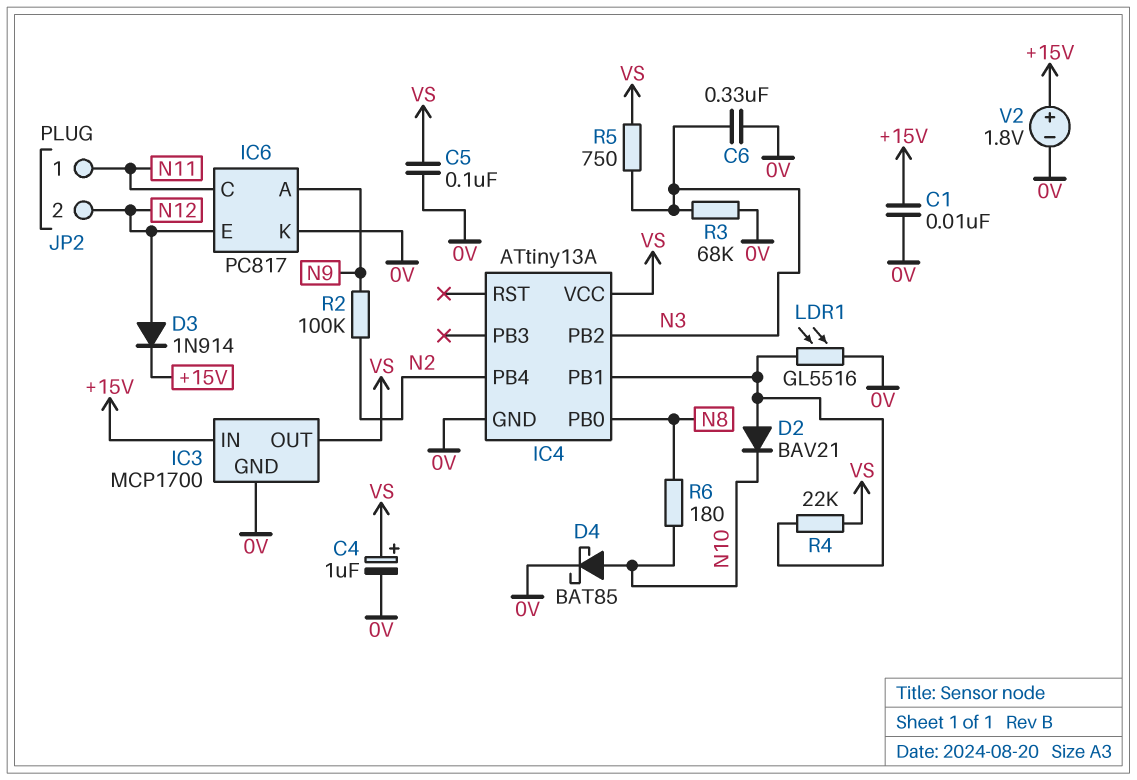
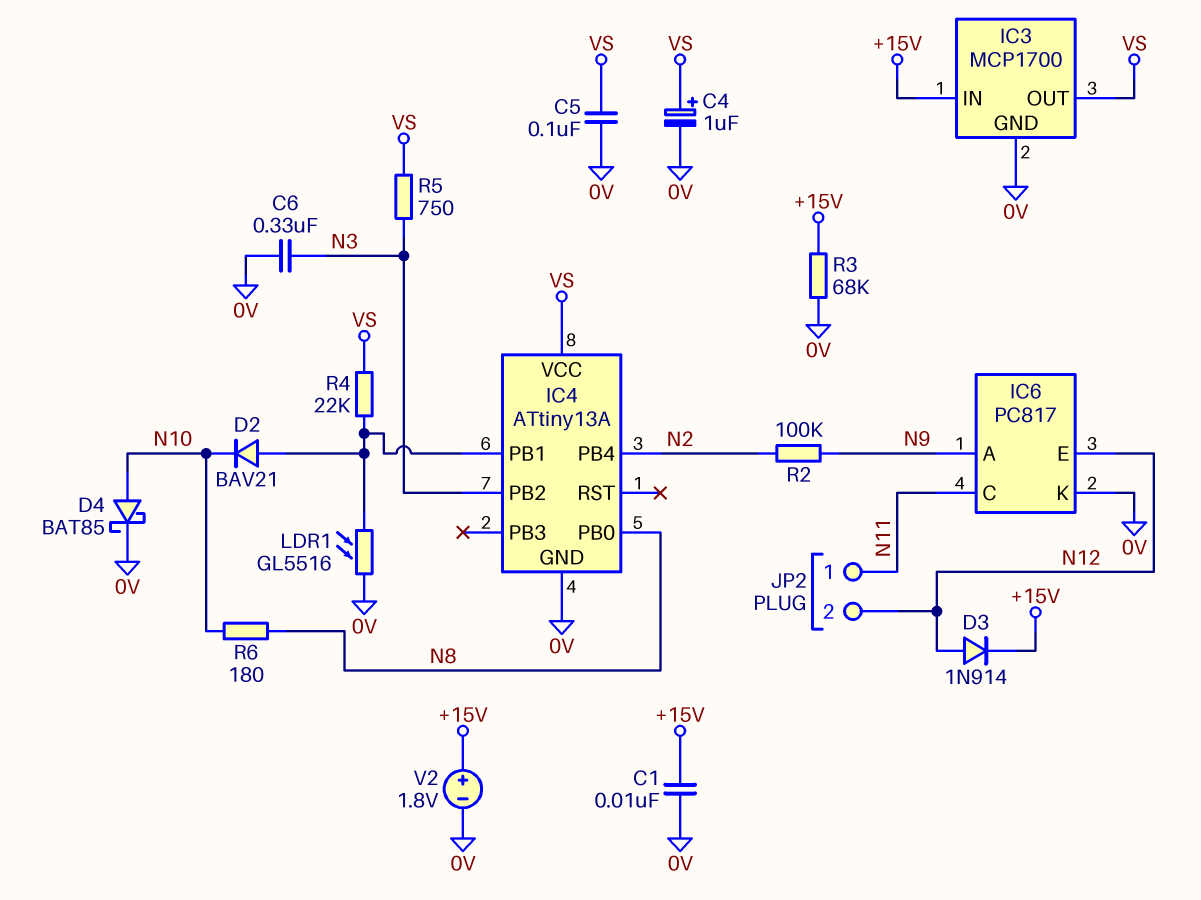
R3: 68k (0V, N3) -> 68k (+15V, 0V)

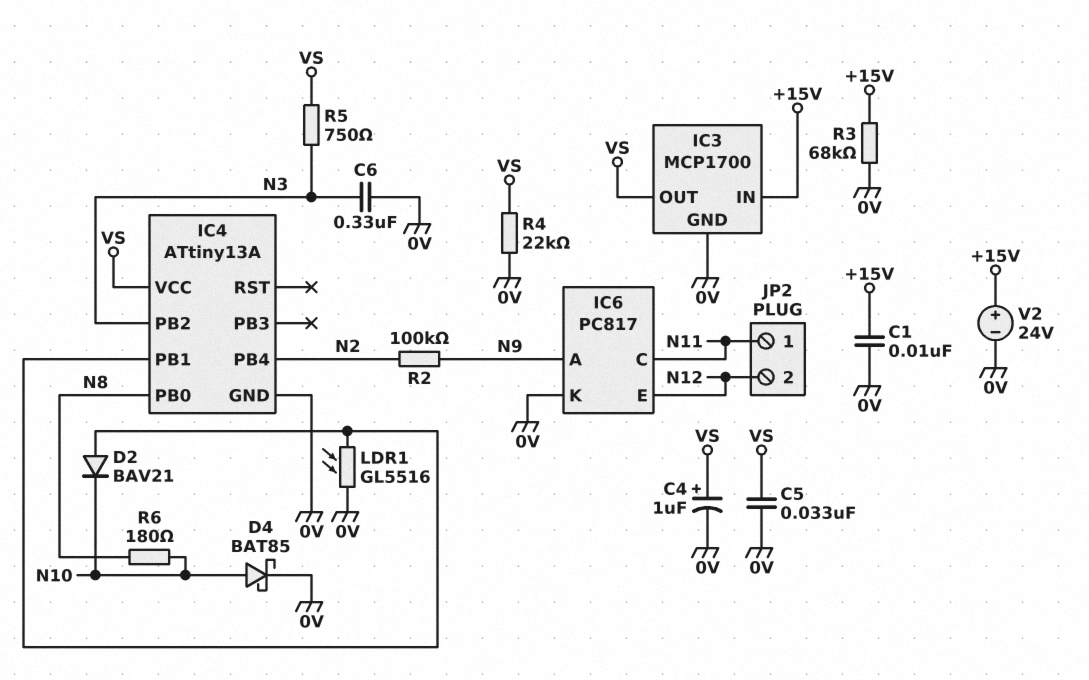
C5: 100nF (0V, VS) -> 33nF (0V, VS)
D3: diode 1N914 (A N12, K +15V) -> none
R4: 22k (IC4/PB1, VS) -> 22k (0V, VS)
V2: 1.8V (plus +15V, minus 0V) -> 24V (plus +15V, minus 0V)

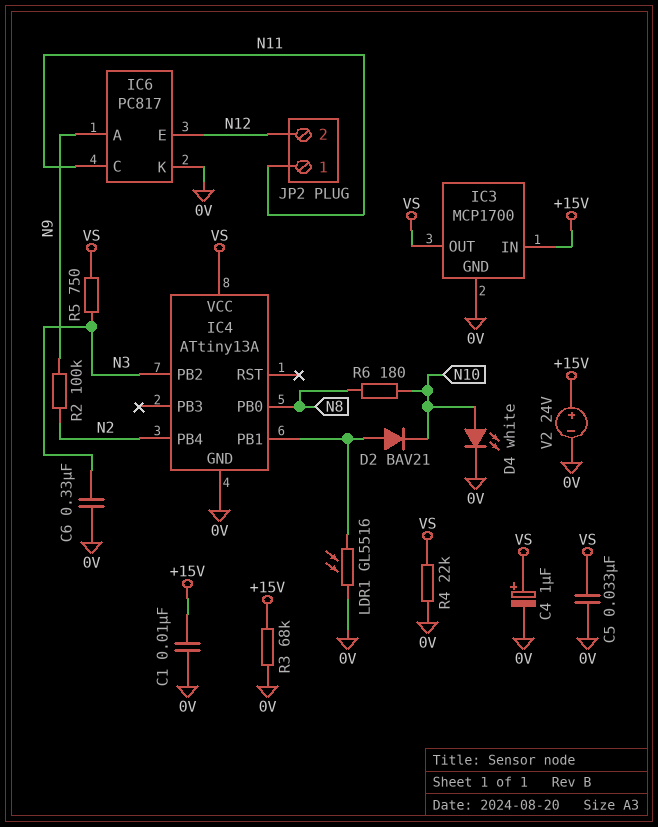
D4: schottky BAT85 (A N10, K 0V) -> LED white (A N10, K 0V)

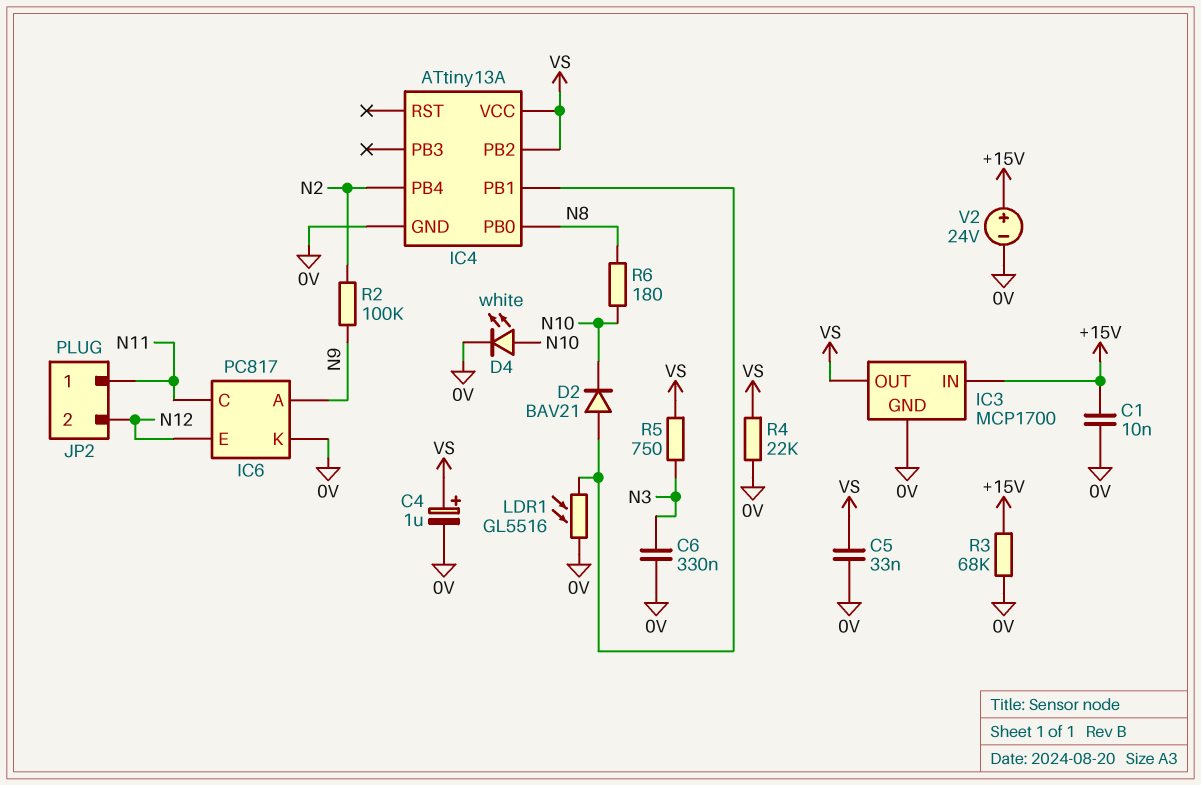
IC4 pin PB2: N3 -> VS

